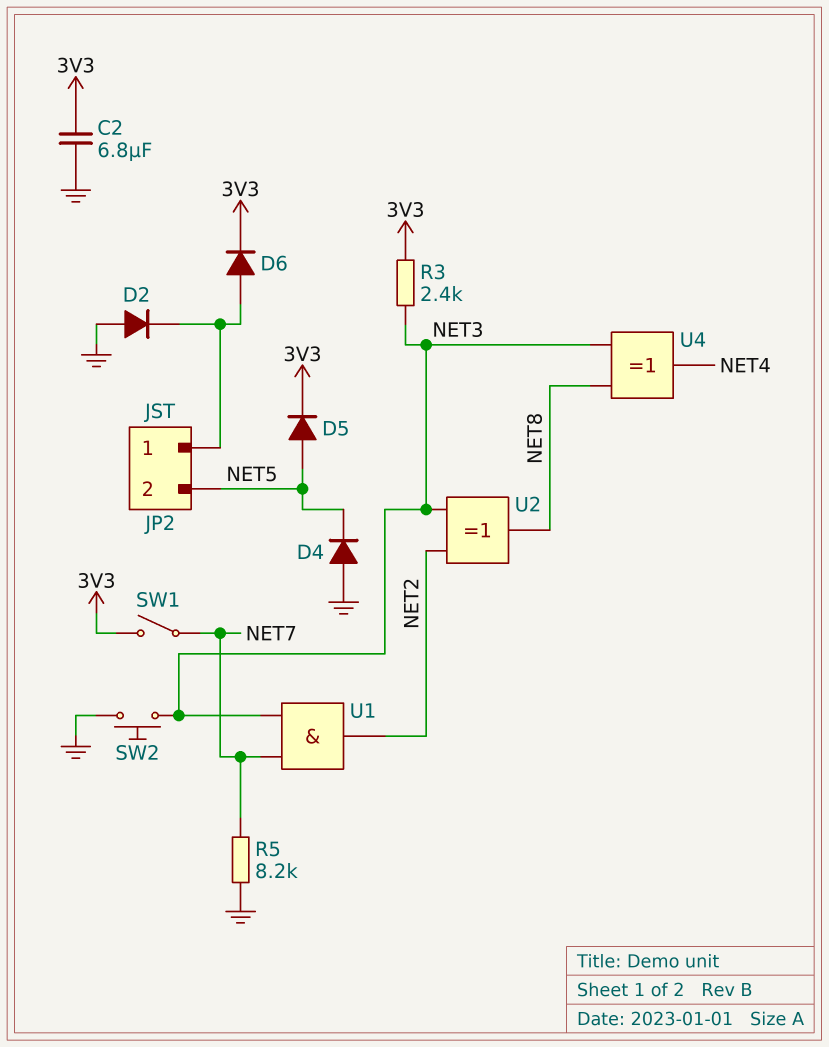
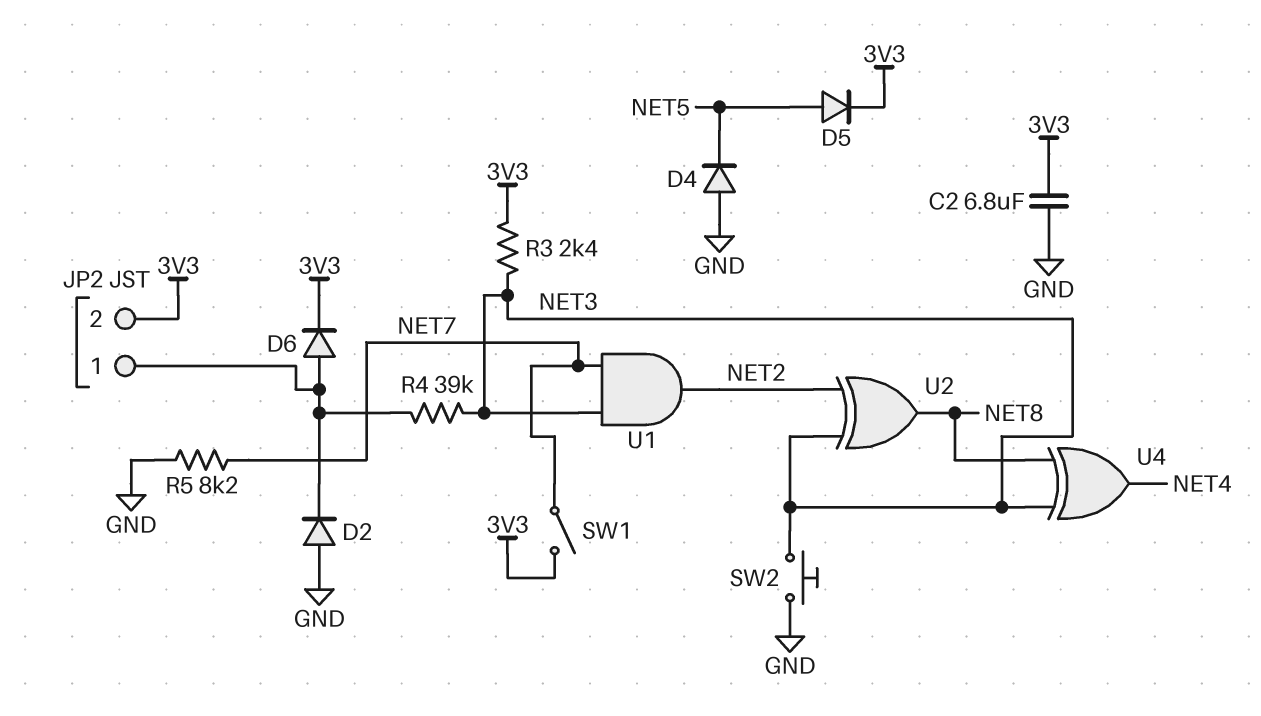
JP2 pin 2: NET5 -> 3V3
R4: none -> 39k (JP2/1, NET3)

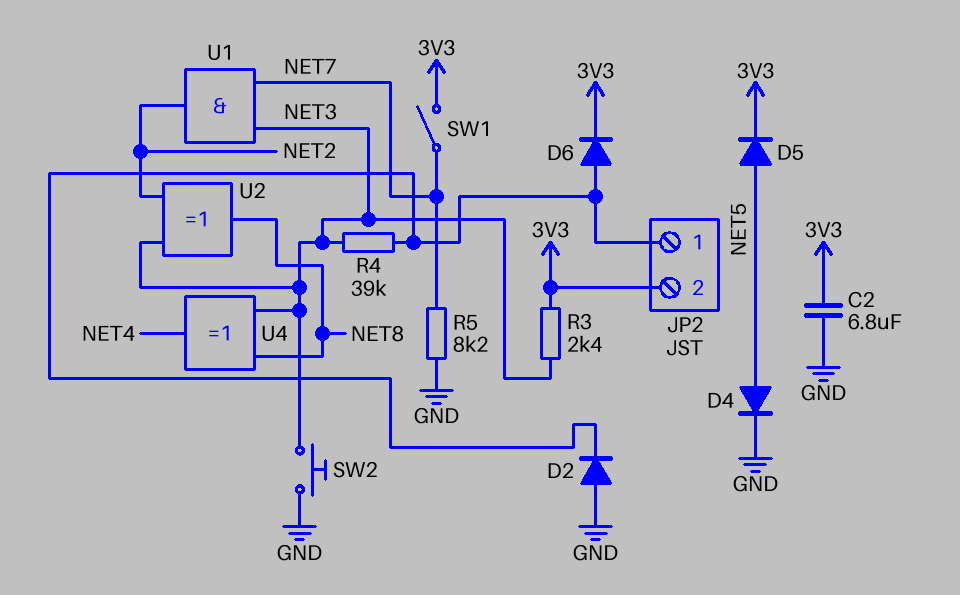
D4: diode (A GND, K NET5) -> diode (A NET5, K GND)

